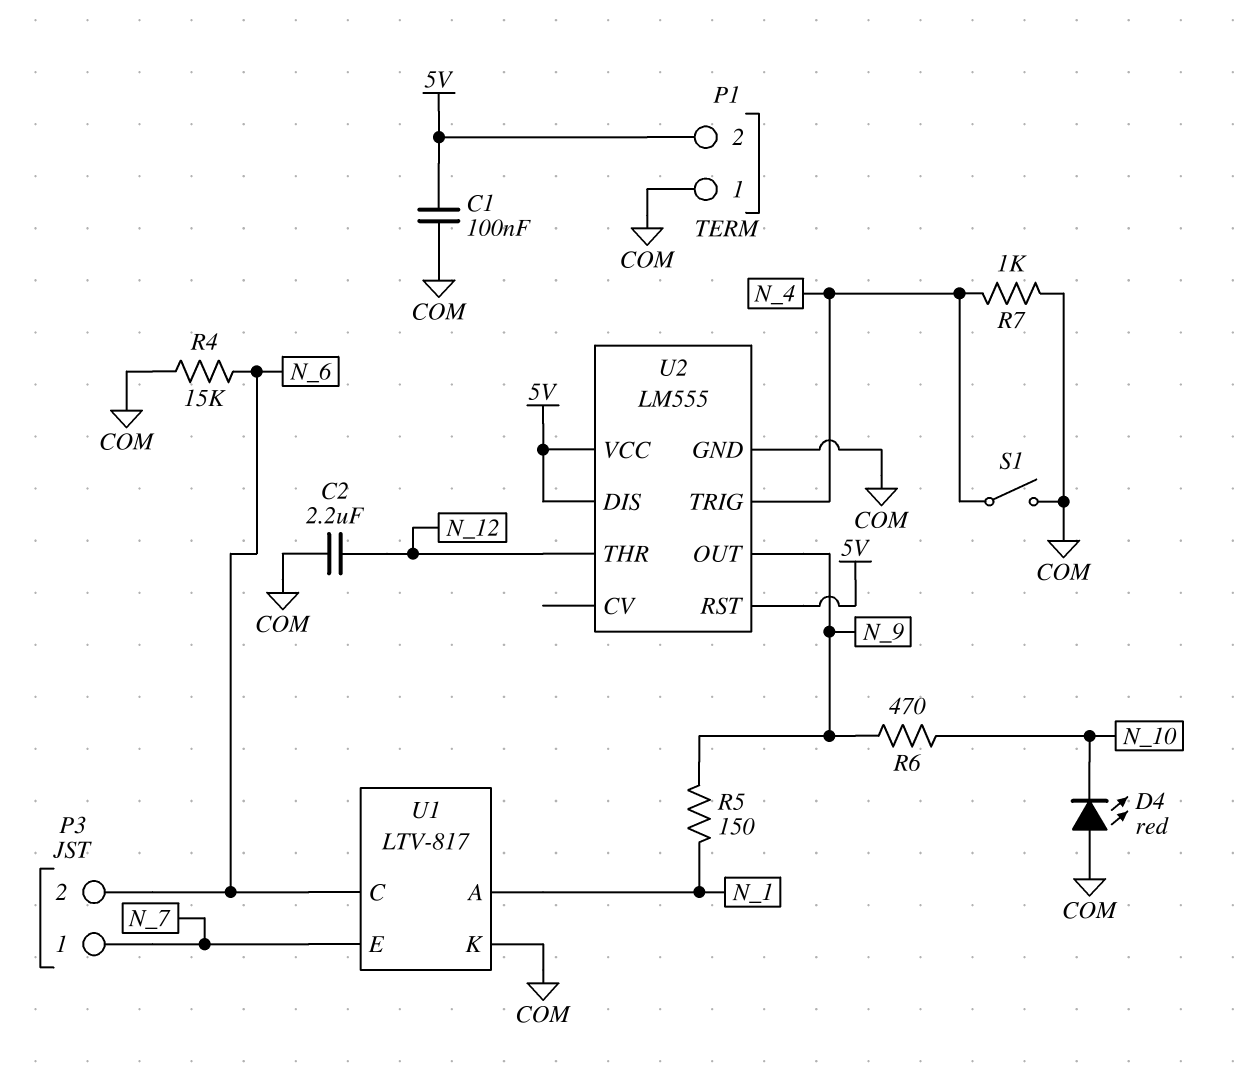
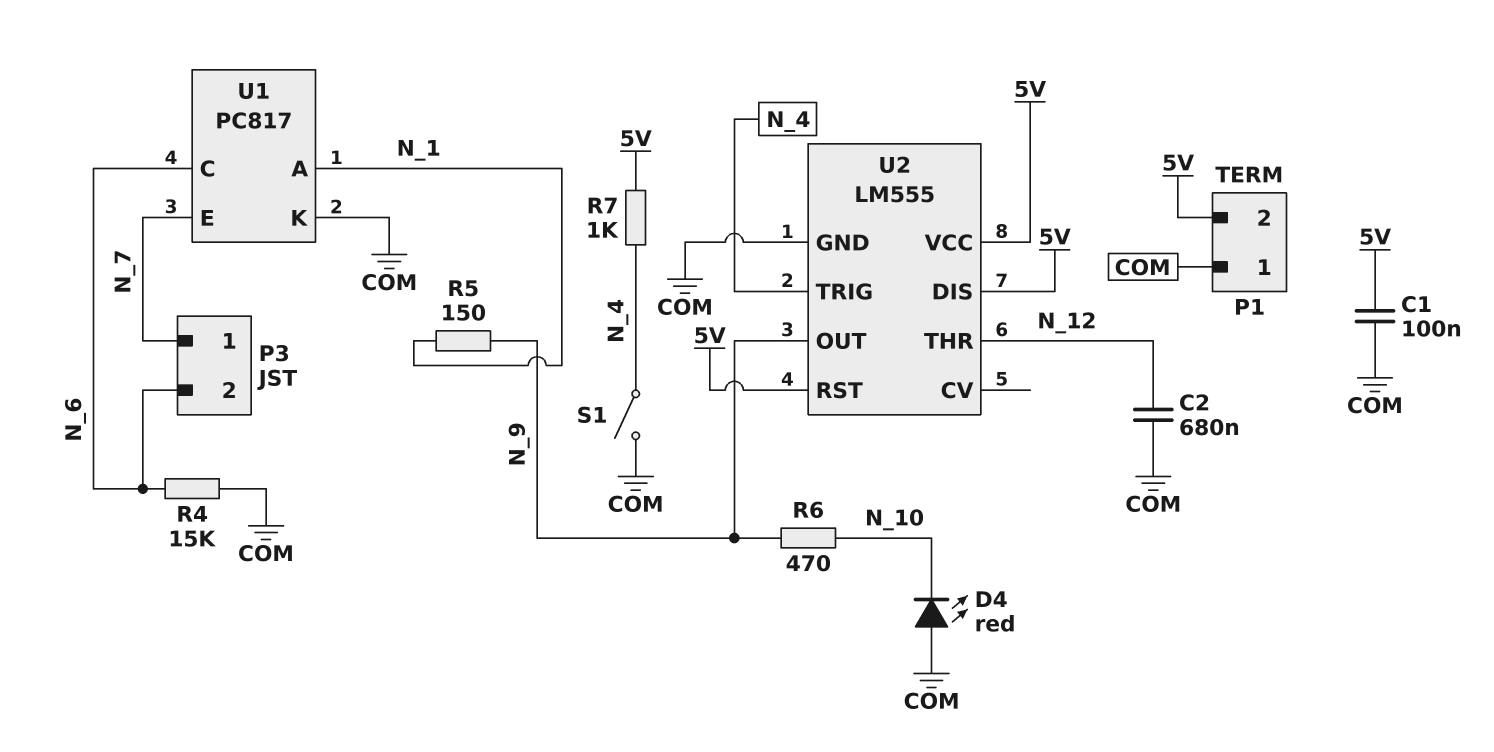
C2: 2.2uF (COM, N_12) -> 680nF (COM, N_12)
R7: 1k (COM, N_4) -> 1k (5V, N_4)
U1: LTV-817 -> PC817

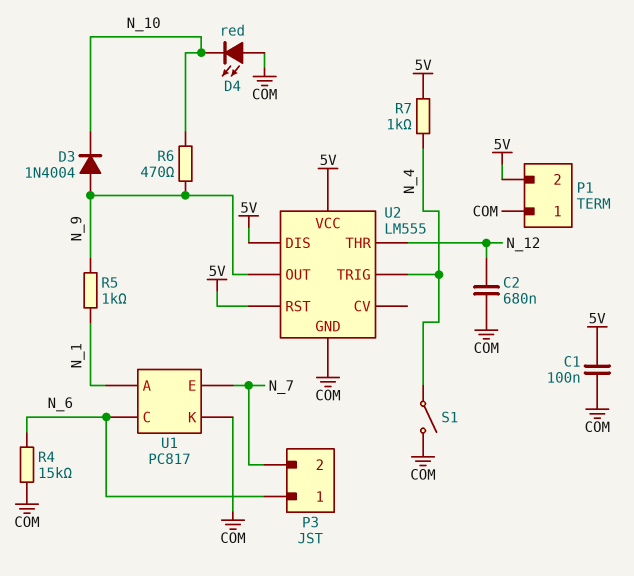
D3: none -> diode 1N4004 (A N_9, K N_10)
P3 pin 1: N_7 -> N_6
P3 pin 2: N_6 -> N_7
R5: 150 (N_1, N_9) -> 1k (N_1, N_9)

